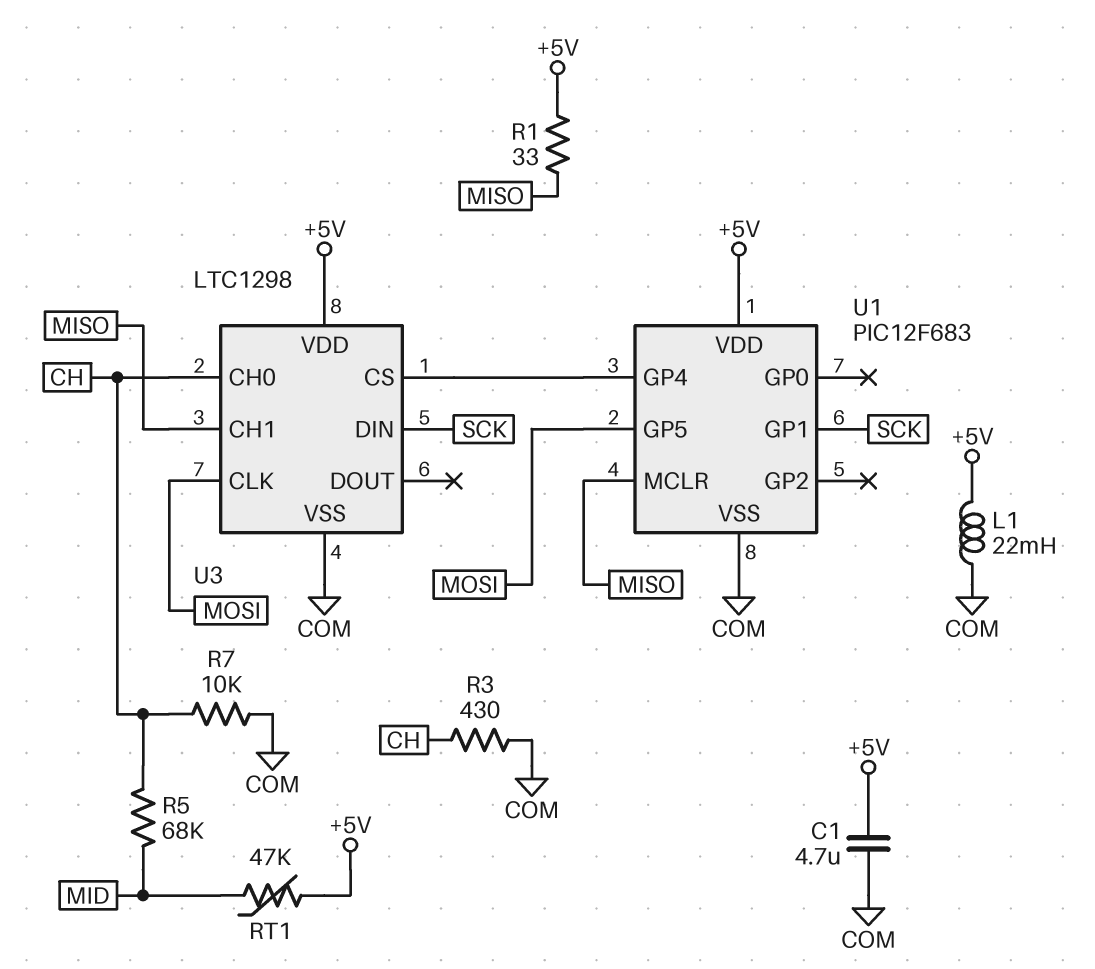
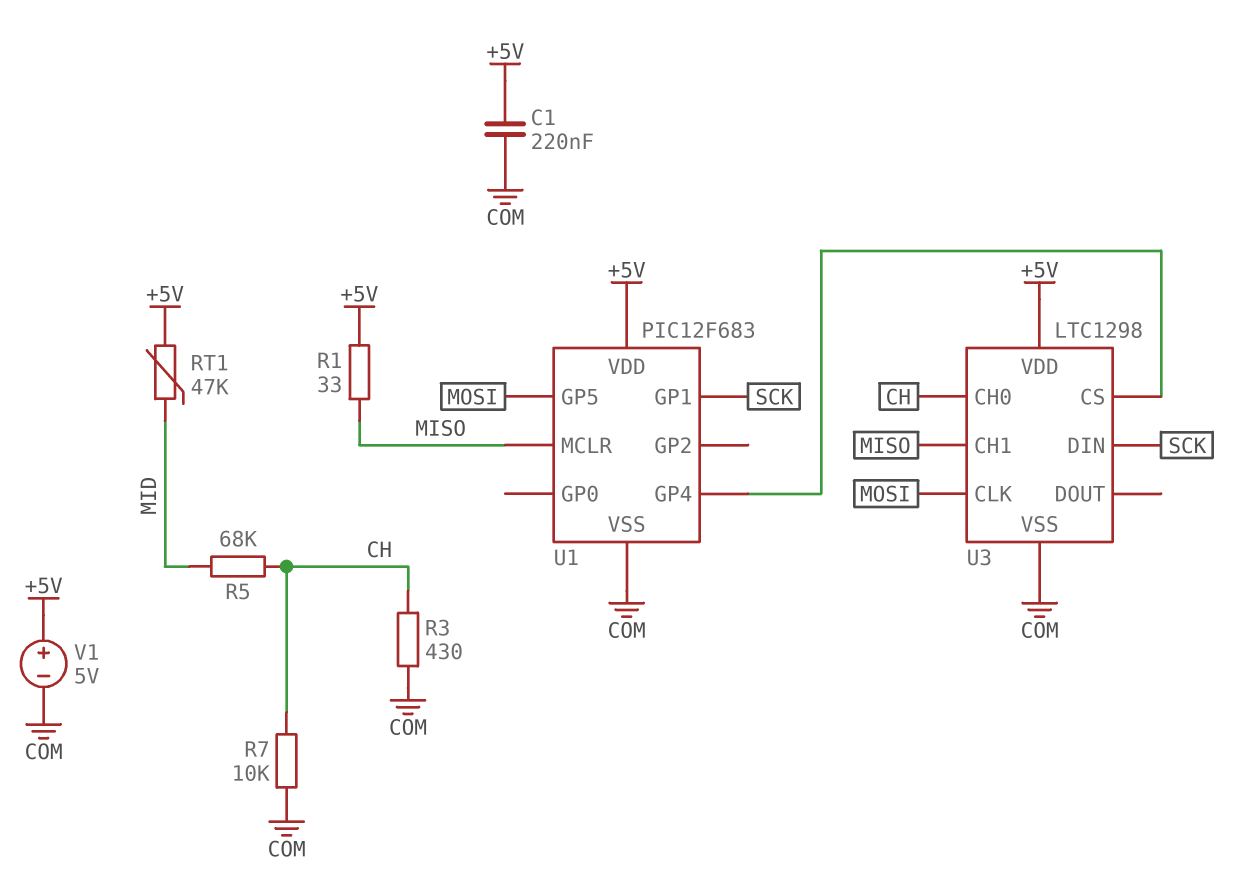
C1: 4.7uF (+5V, COM) -> 220nF (+5V, COM)
L1: 22mH (+5V, COM) -> none
V1: none -> 5V (plus +5V, minus COM)

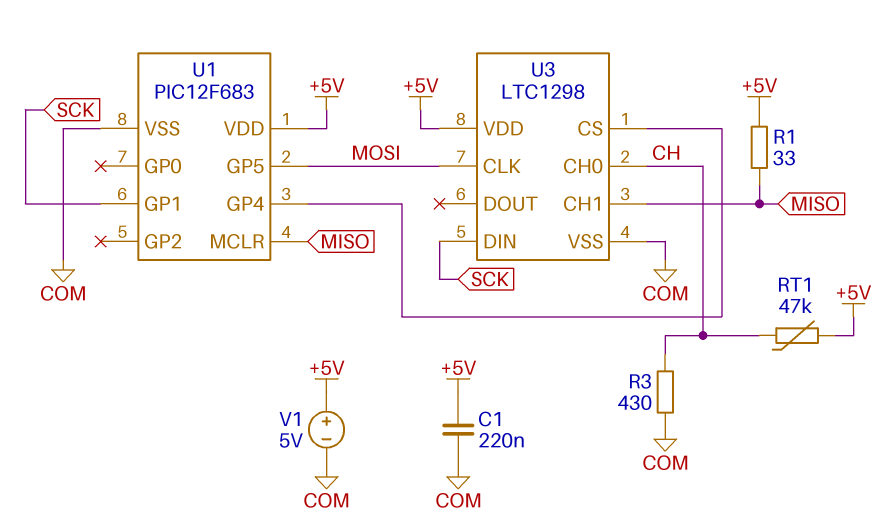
R5: 68k (CH, MID) -> none
R7: 10k (CH, COM) -> none
RT1: 47k (+5V, MID) -> 47k (+5V, CH)

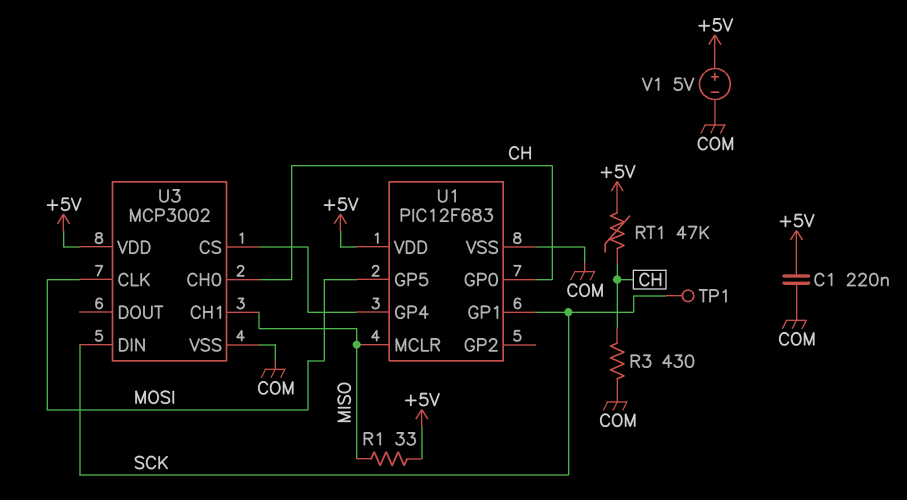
TP1: none -> test point (SCK)
U1 pin GP0: none -> CH
U3: LTC1298 -> MCP3002

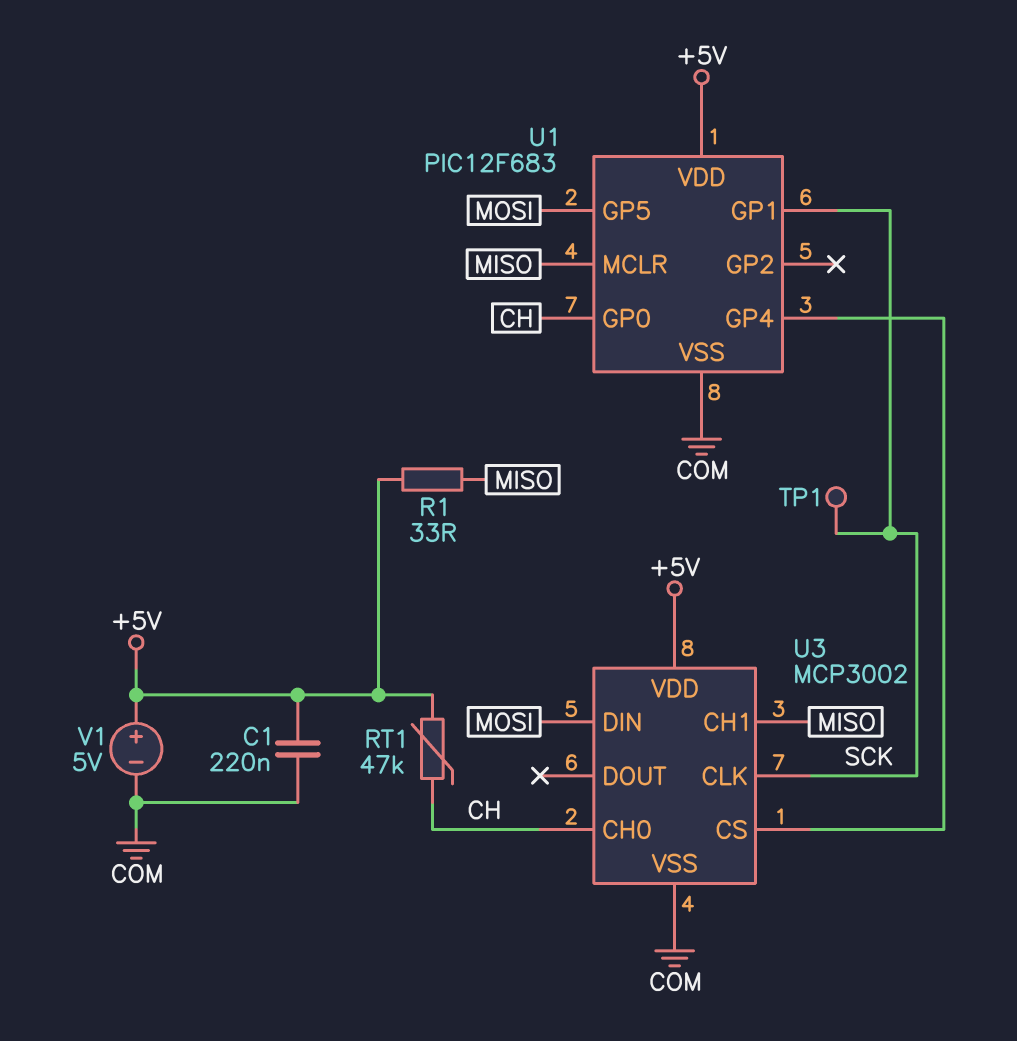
R3: 430 (CH, COM) -> none
U3 pin CLK: MOSI -> SCK
U3 pin DIN: SCK -> MOSI

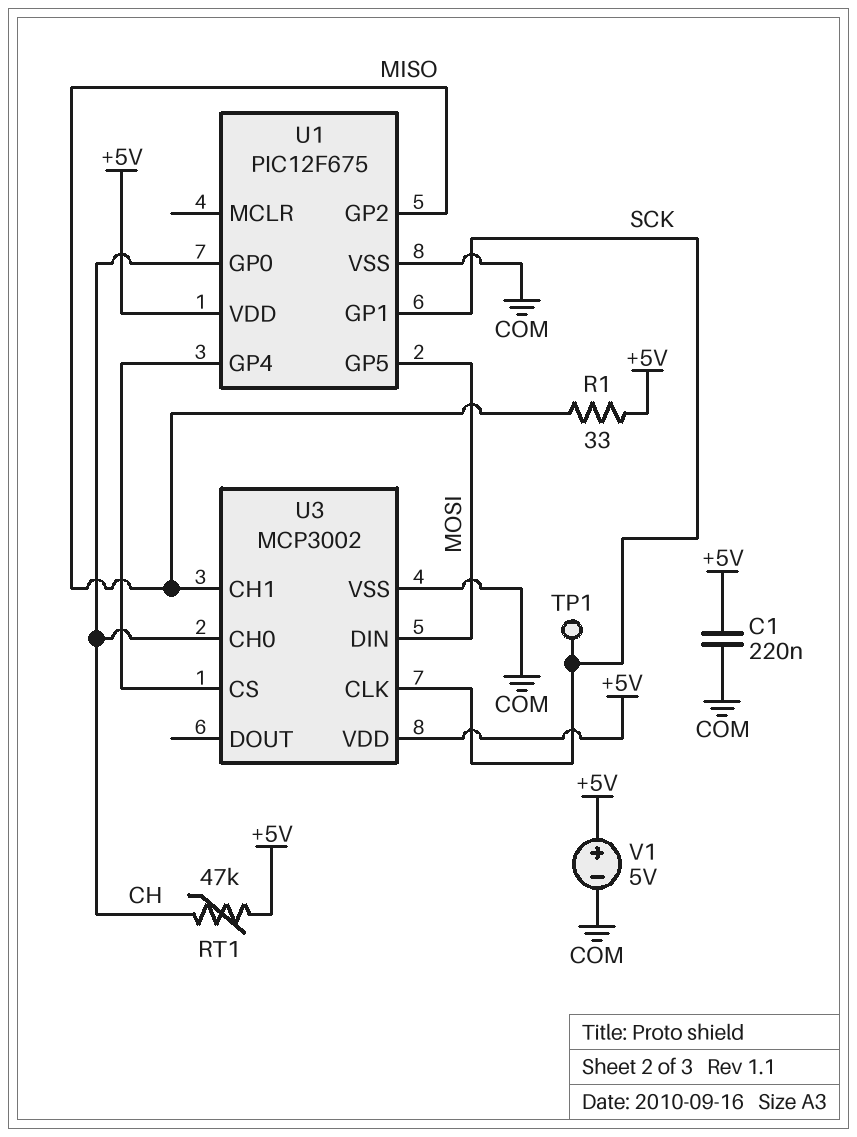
U1: PIC12F683 -> PIC12F675
U1 pin GP2: none -> MISO
U1 pin MCLR: MISO -> none

